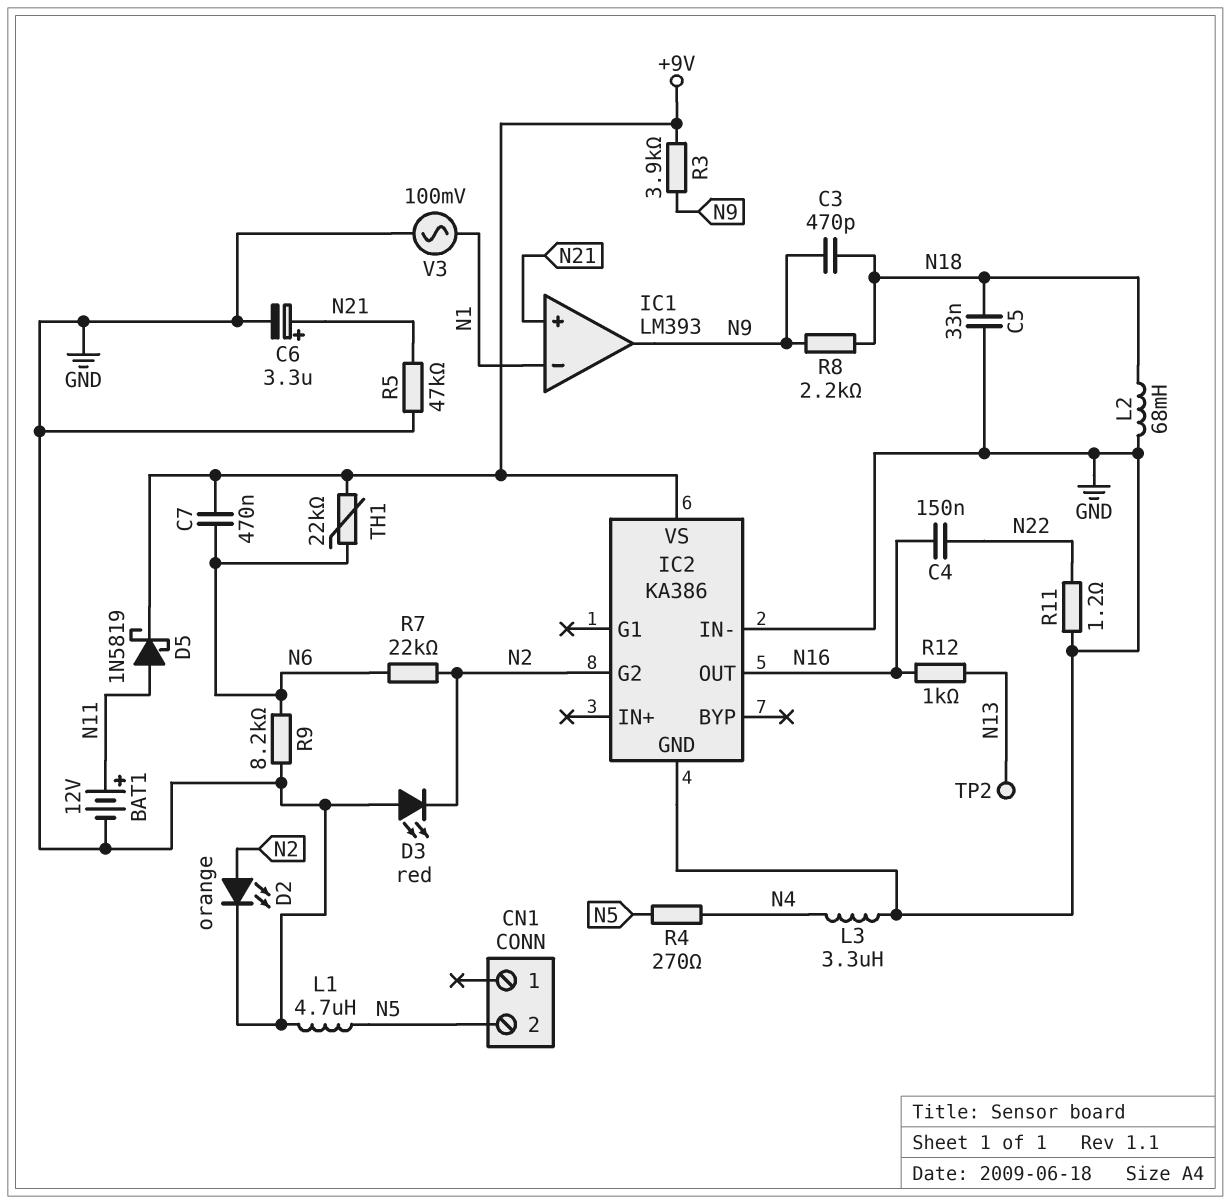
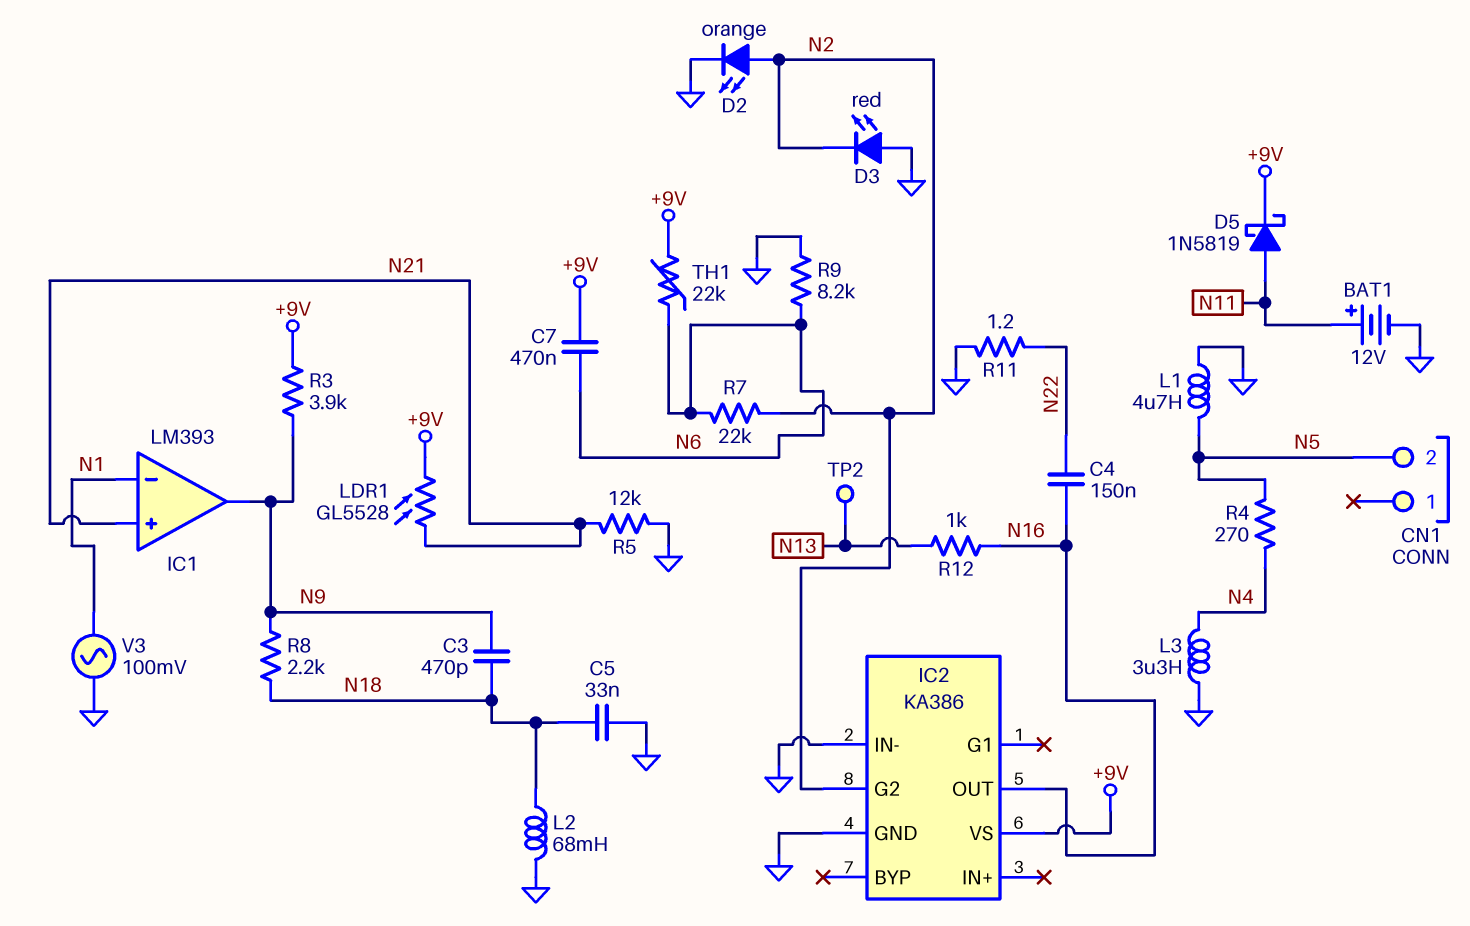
C6: 3.3uF (plus N21, minus GND) -> none
LDR1: none -> GL5528 (+9V, N21)
R5: 47k (GND, N21) -> 12k (GND, N21)

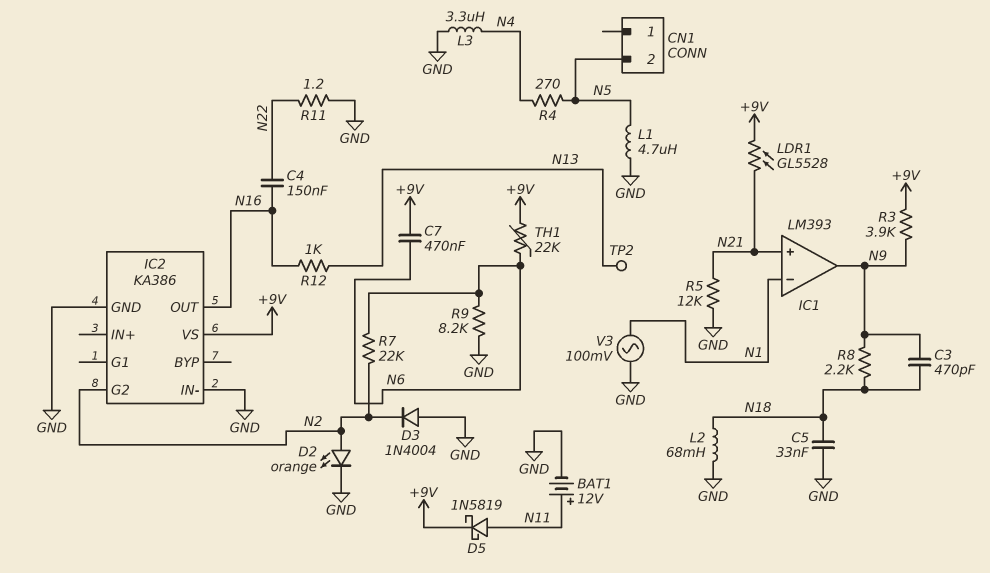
D3: LED red (A GND, K N2) -> diode 1N4004 (A GND, K N2)

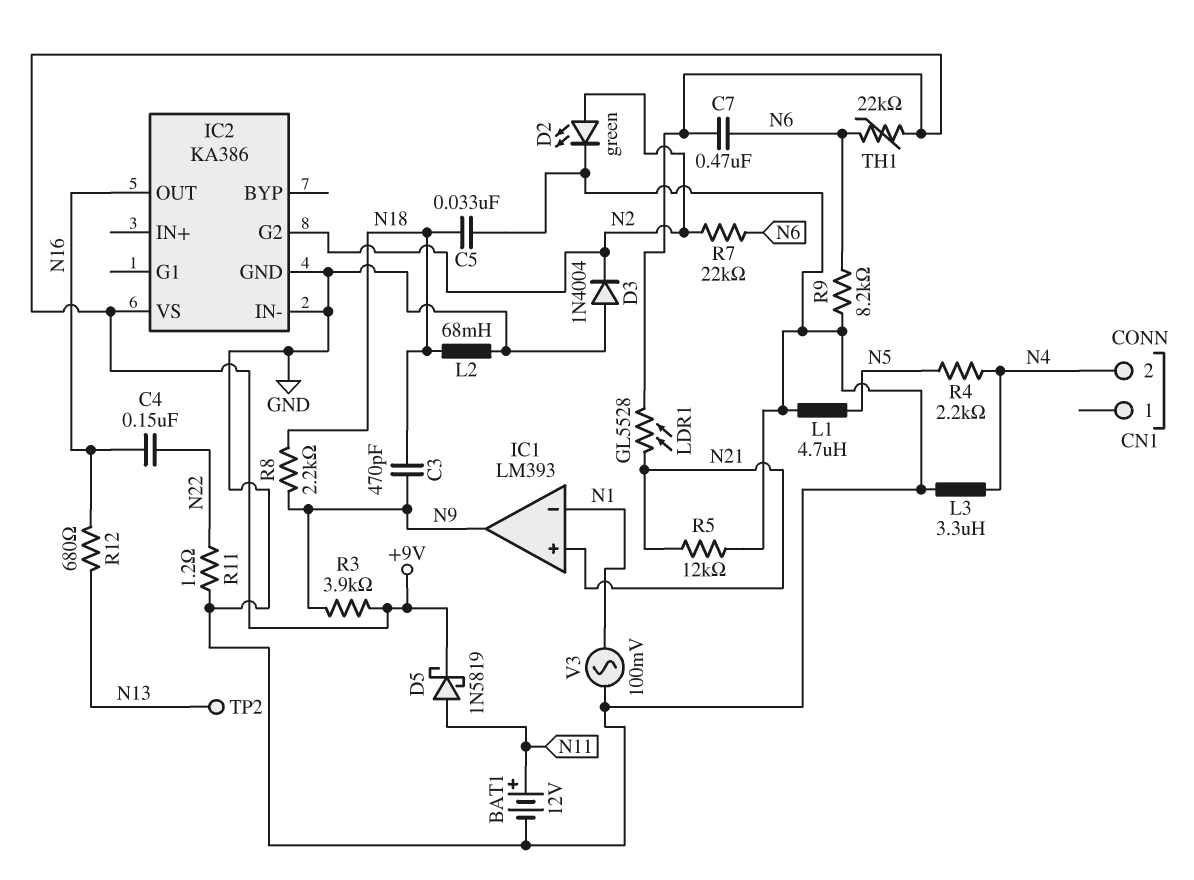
CN1 pin 2: N5 -> N4
D2: LED orange (A N2, K GND) -> LED green (A N2, K GND)
R4: 270 (N4, N5) -> 2.2k (N4, N5)
R12: 1k (N13, N16) -> 680 (N13, N16)

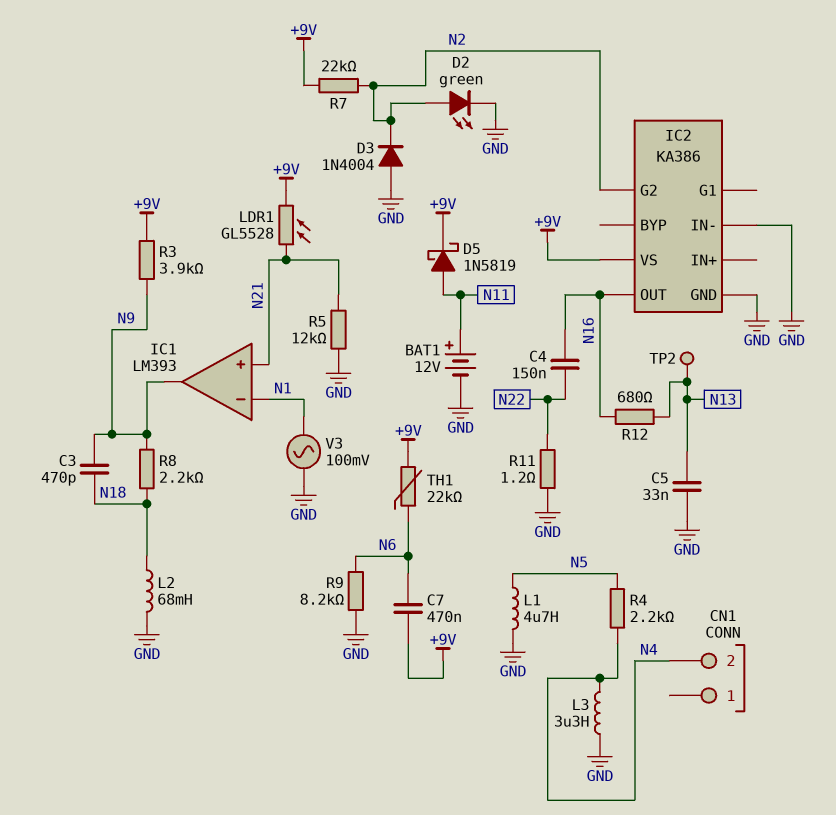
C5: 33nF (GND, N18) -> 33nF (GND, N13)
R7: 22k (N2, N6) -> 22k (+9V, N2)

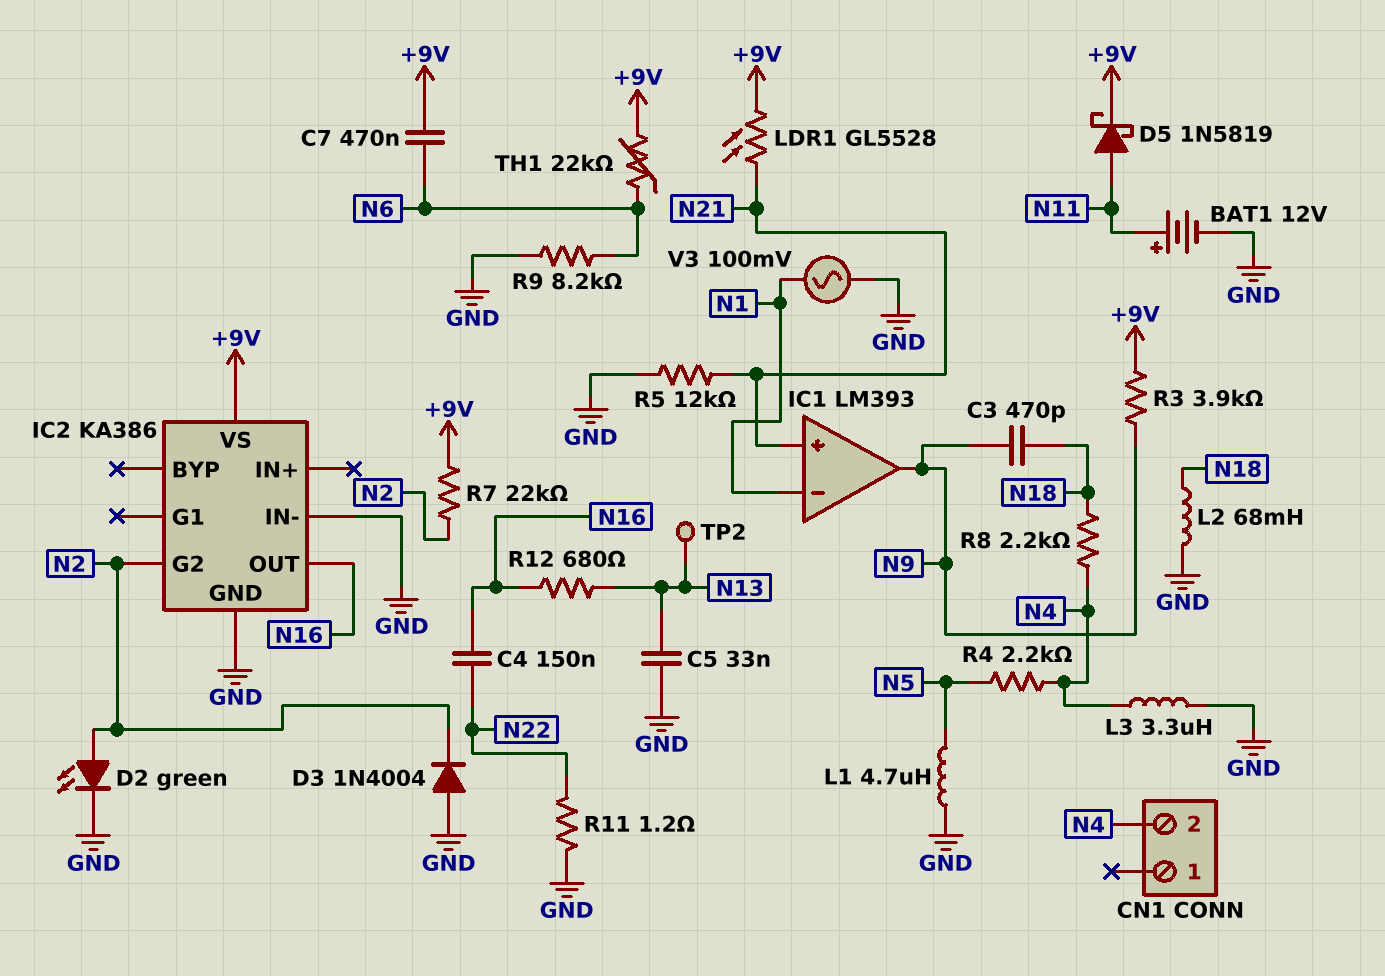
R8: 2.2k (N9, N18) -> 2.2k (N4, N18)

